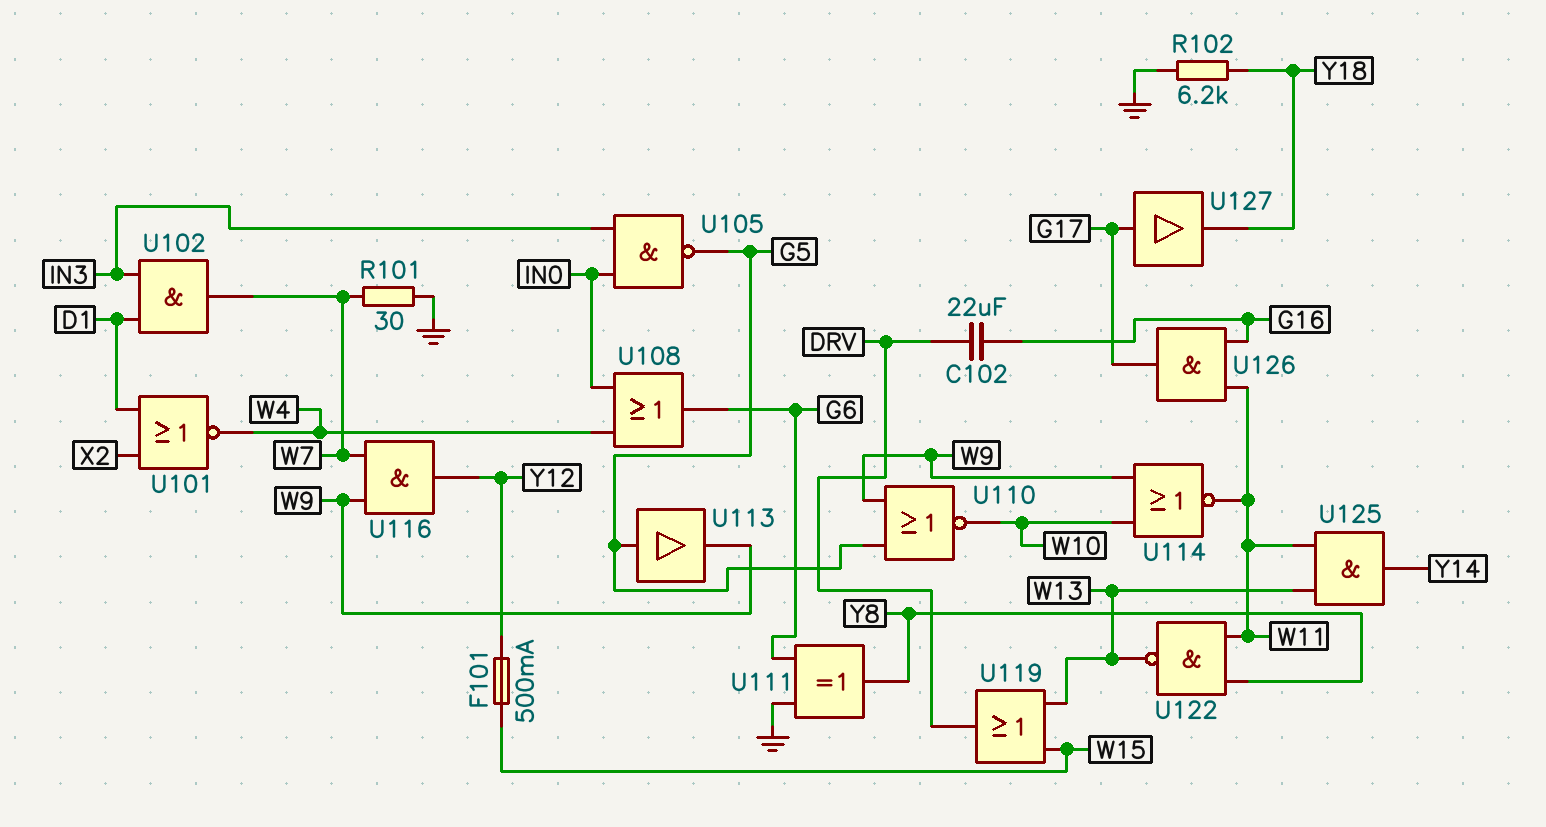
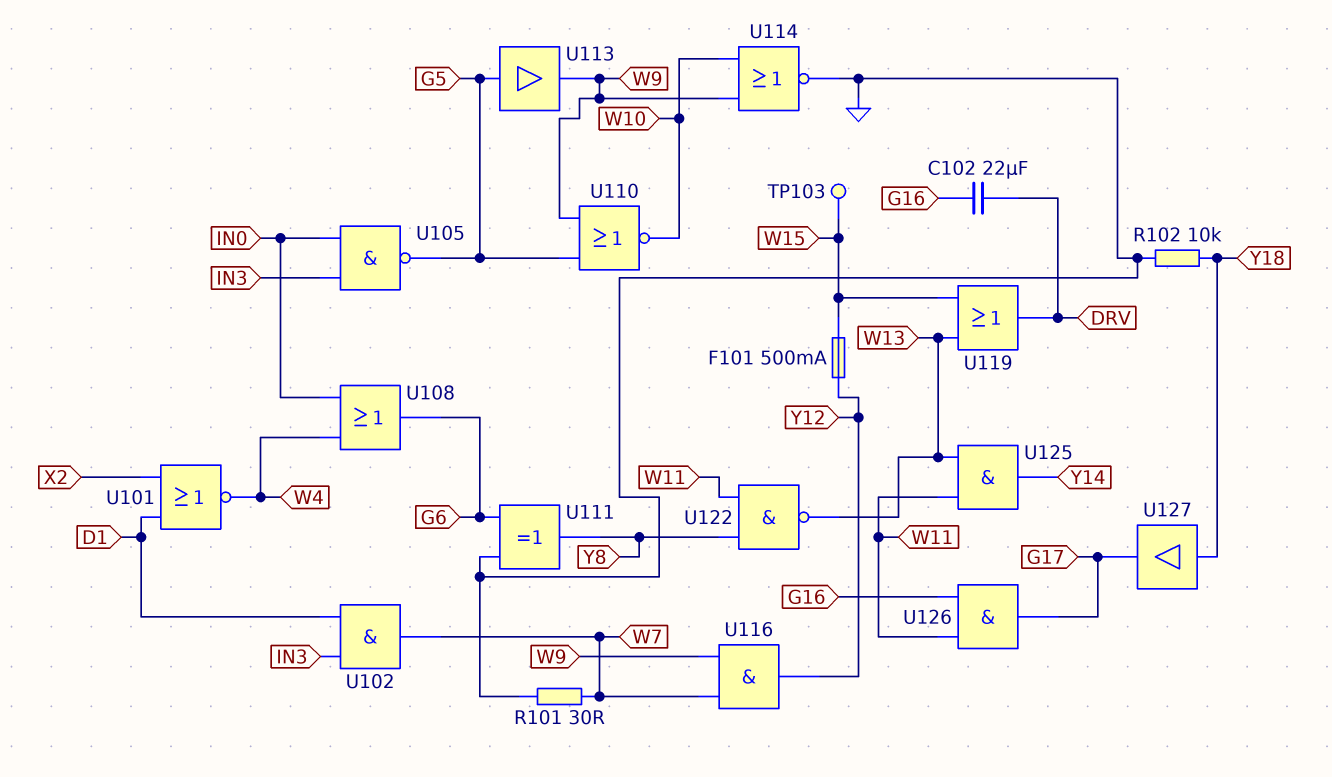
R102: 6.2k (GND, Y18) -> 10k (GND, Y18)
TP103: none -> test point (W15)
U114: NOR (in W9, in W10, out W11) -> NOR (in W9, in W10, out GND)
U127: buffer (in G17, out Y18) -> buffer (in Y18, out G17)

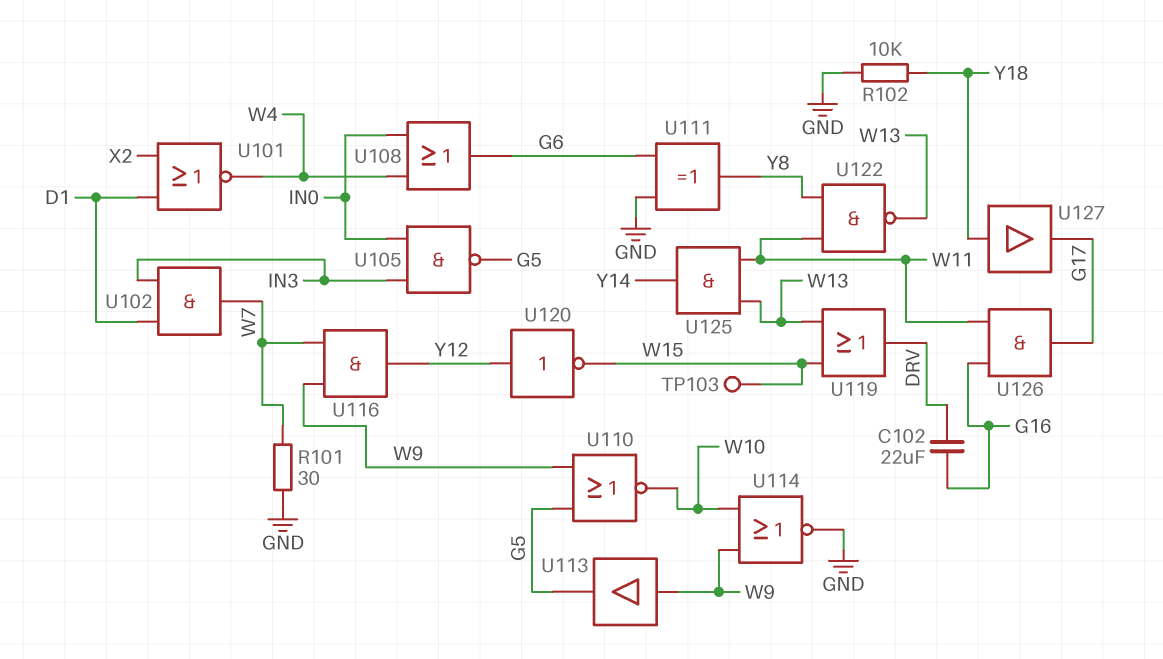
F101: 500mA (W15, Y12) -> none
U113: buffer (in G5, out W9) -> buffer (in W9, out G5)
U120: none -> NOT (in Y12, out W15)

